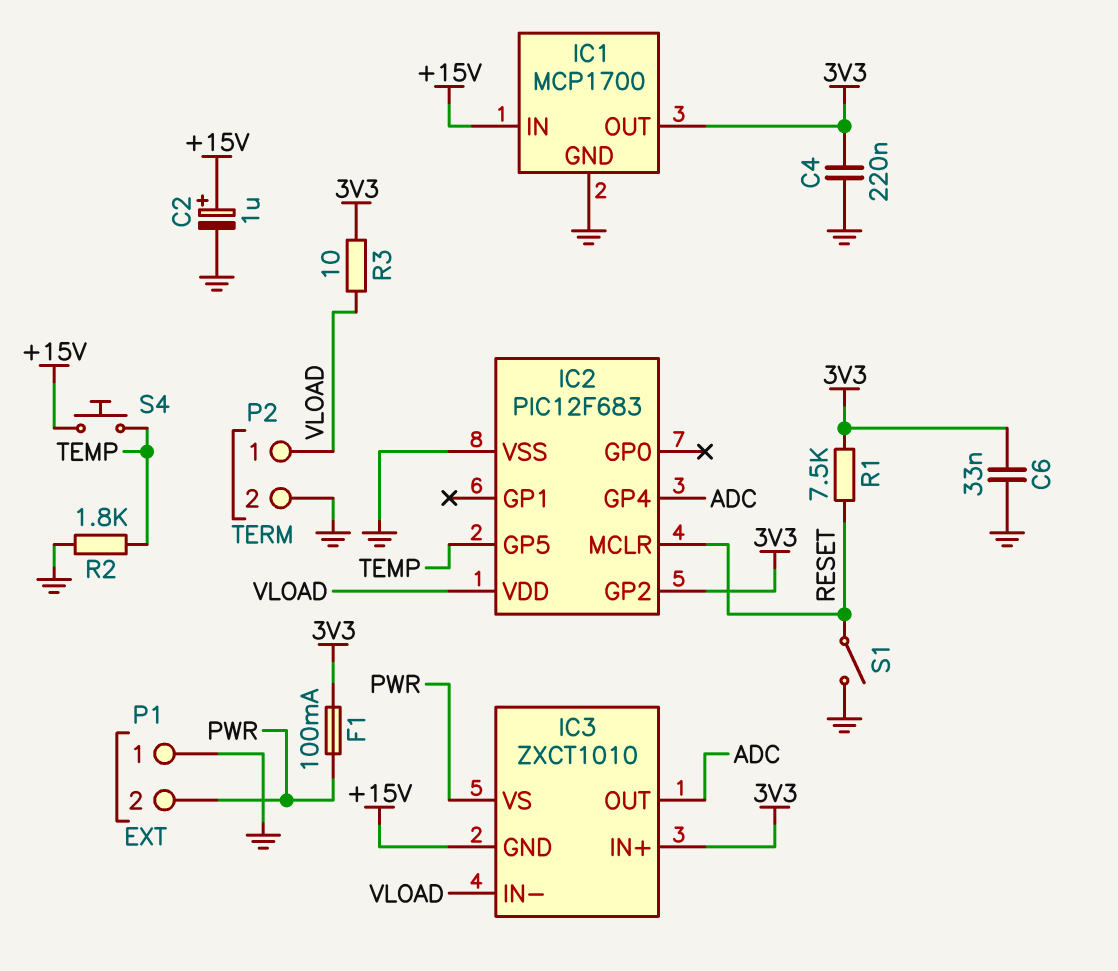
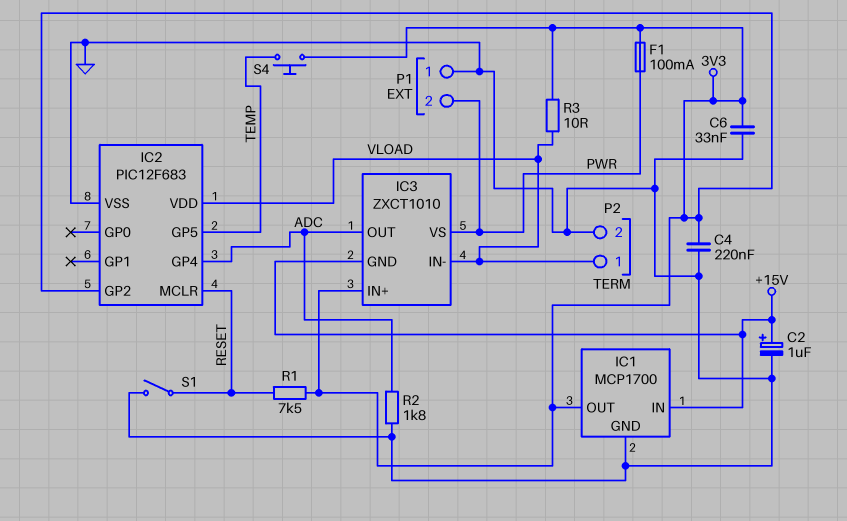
R2: 1.8k (GND, TEMP) -> 1.8k (ADC, GND)
S4: button (+15V, TEMP) -> button (3V3, TEMP)

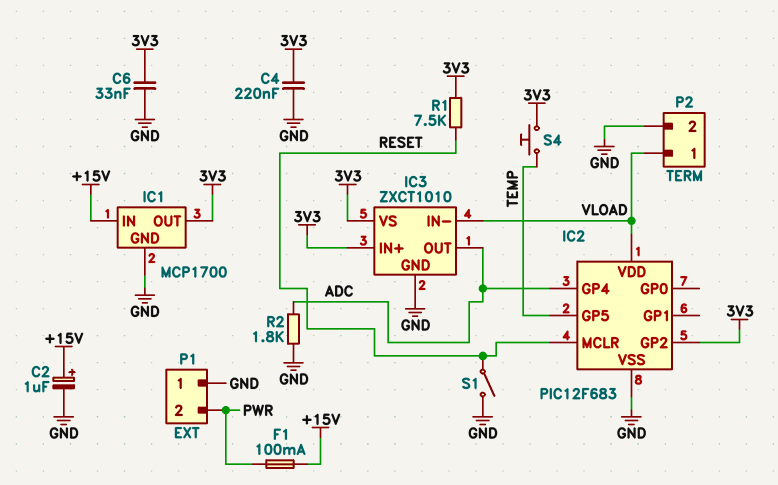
F1: 100mA (3V3, PWR) -> 100mA (+15V, PWR)
IC3 pin GND: +15V -> GND
IC3 pin VS: PWR -> 3V3
R3: 10 (3V3, VLOAD) -> none

